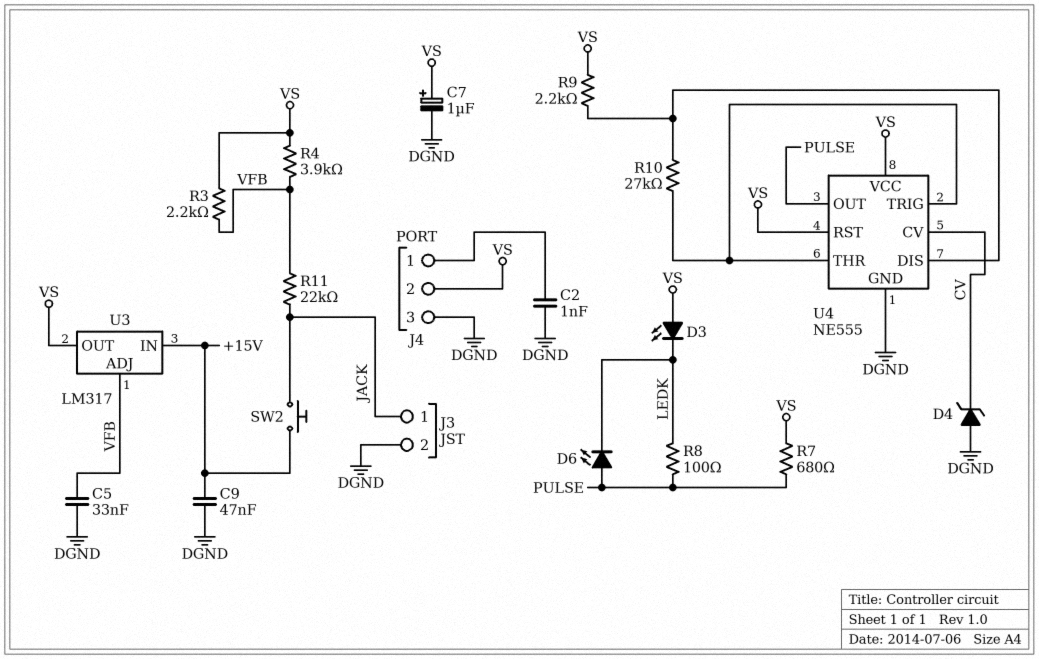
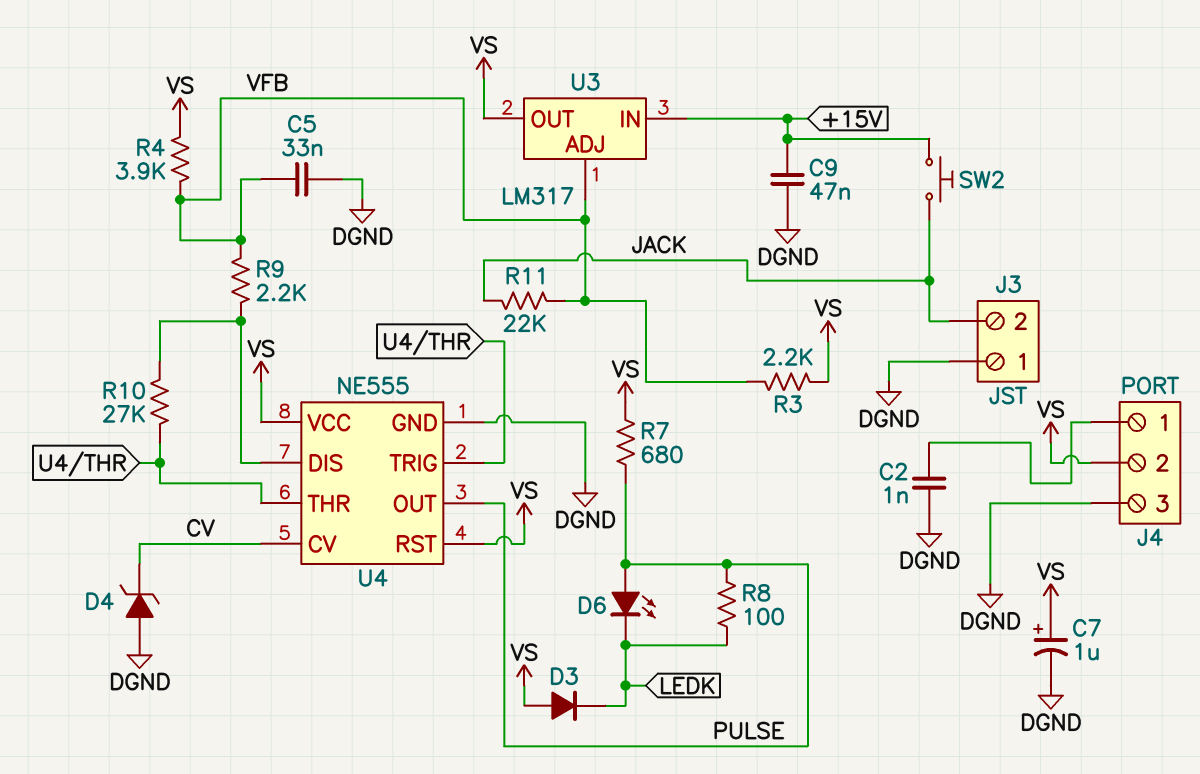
D3: LED (A VS, K LEDK) -> diode (A VS, K LEDK)
J3 pin 1: JACK -> DGND
J3 pin 2: DGND -> JACK
R9: 2.2k (U4/DIS, VS) -> 2.2k (U4/DIS, VFB)

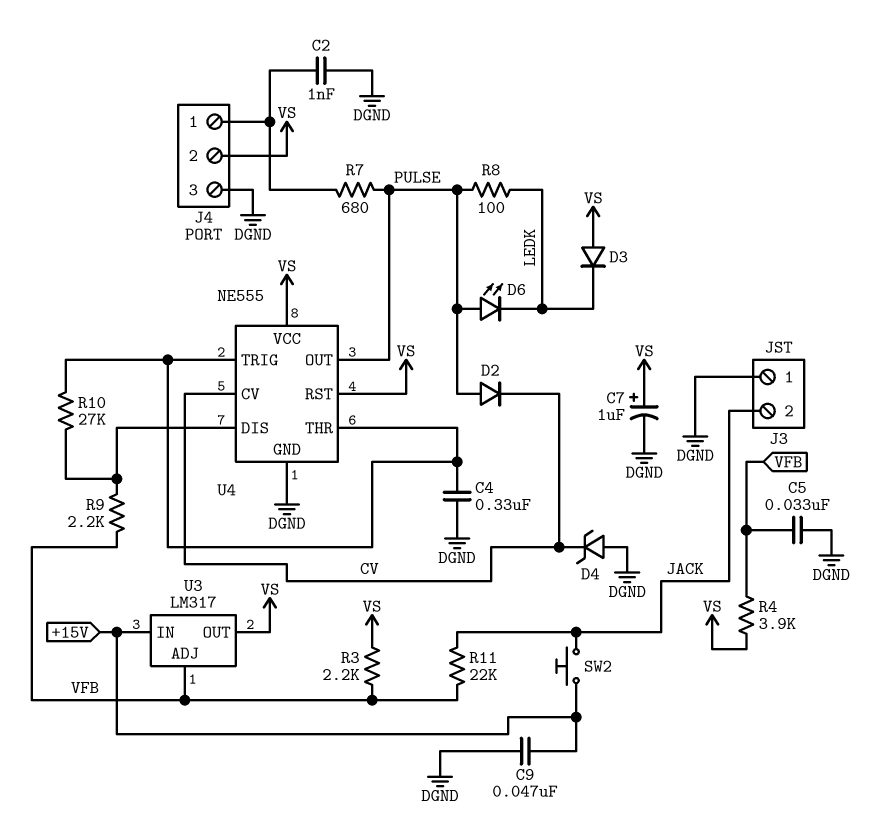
C4: none -> 330nF (DGND, U4/THR)
D2: none -> diode (A PULSE, K CV)
R7: 680 (PULSE, VS) -> 680 (J4/1, PULSE)

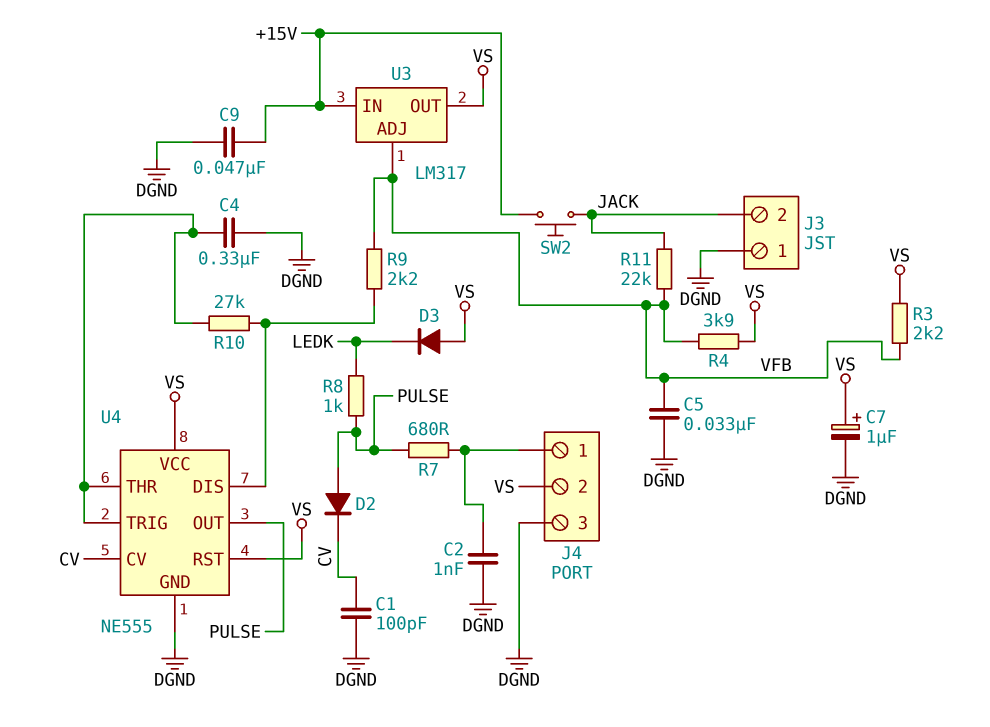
C1: none -> 100pF (CV, DGND)
D4: zener (A DGND, K CV) -> none
D6: LED (A PULSE, K LEDK) -> none
R8: 100 (LEDK, PULSE) -> 1k (LEDK, PULSE)

